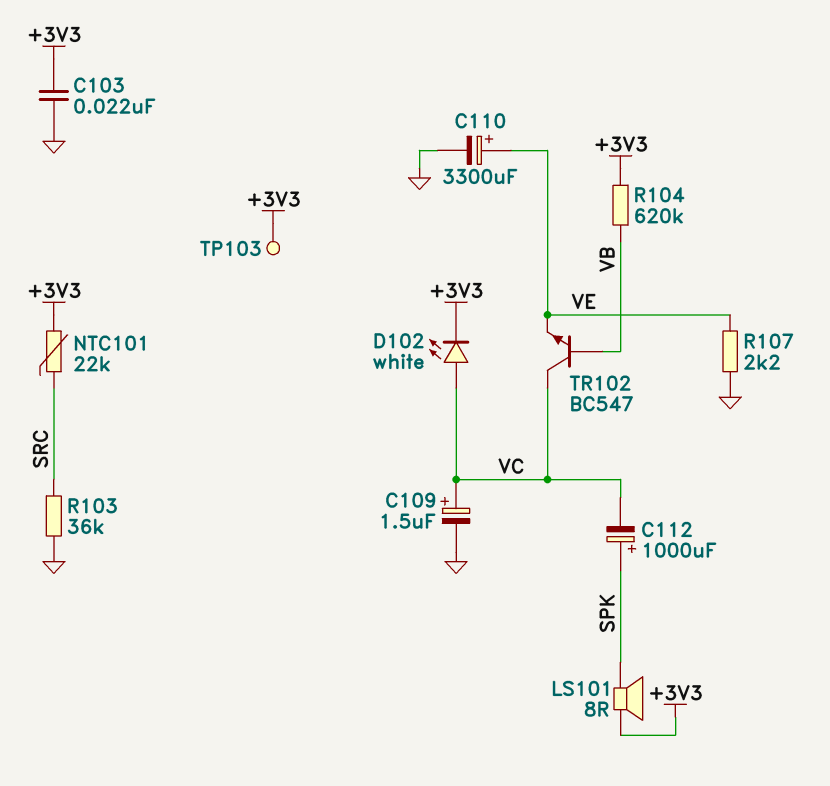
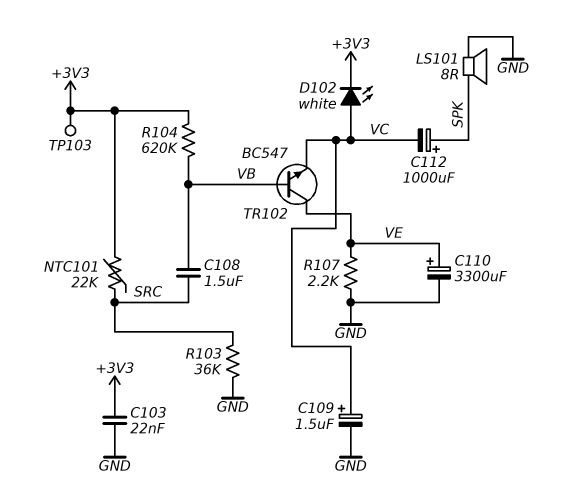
C108: none -> 1.5uF (SRC, VB)
LS101: speaker 8R (+3V3, SPK) -> speaker 8R (GND, SPK)
TR102: NPN BC547 (B VB, C VC, E VE) -> NPN BC547 (B VB, C VE, E VC)

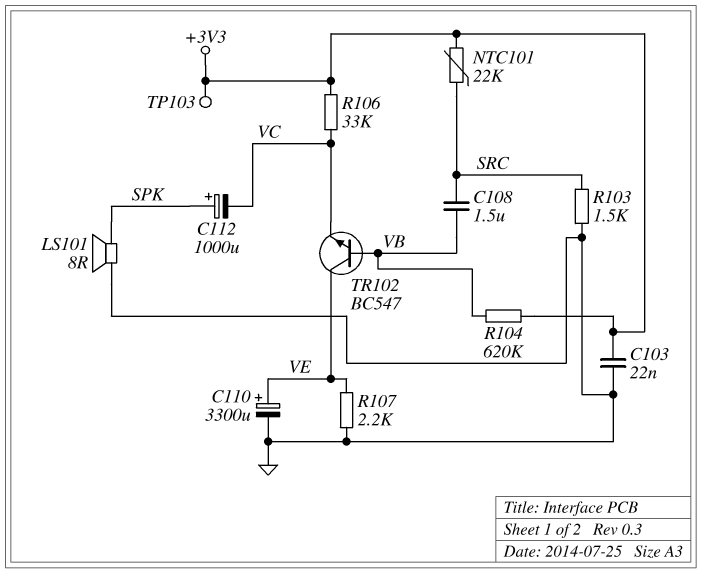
C109: 1.5uF (plus VC, minus GND) -> none
D102: LED white (A VC, K +3V3) -> none
R103: 36k (GND, SRC) -> 1.5k (GND, SRC)
R106: none -> 33k (+3V3, VC)

